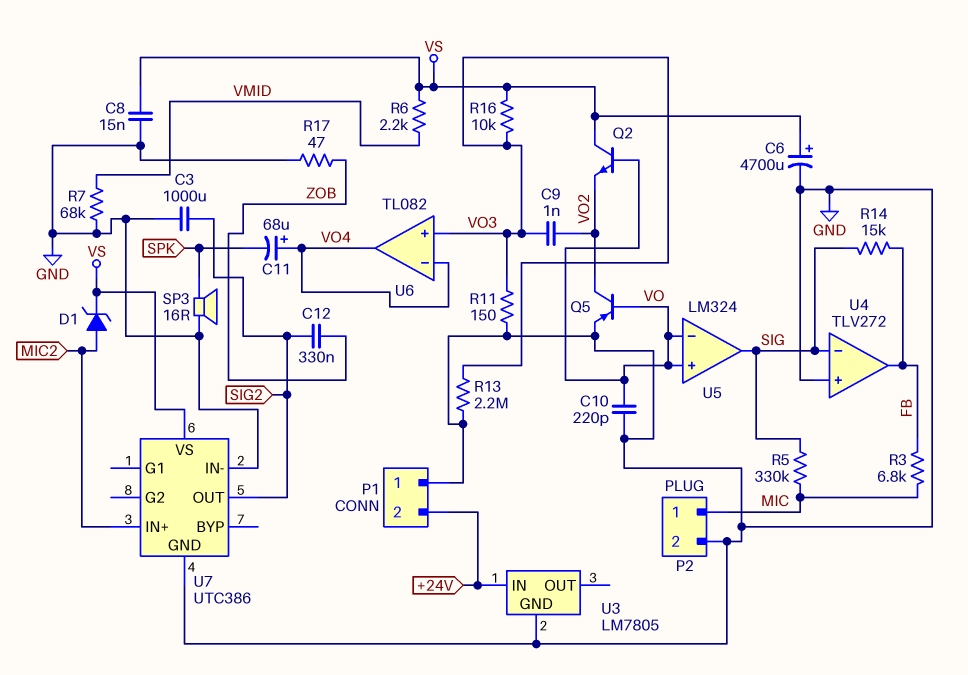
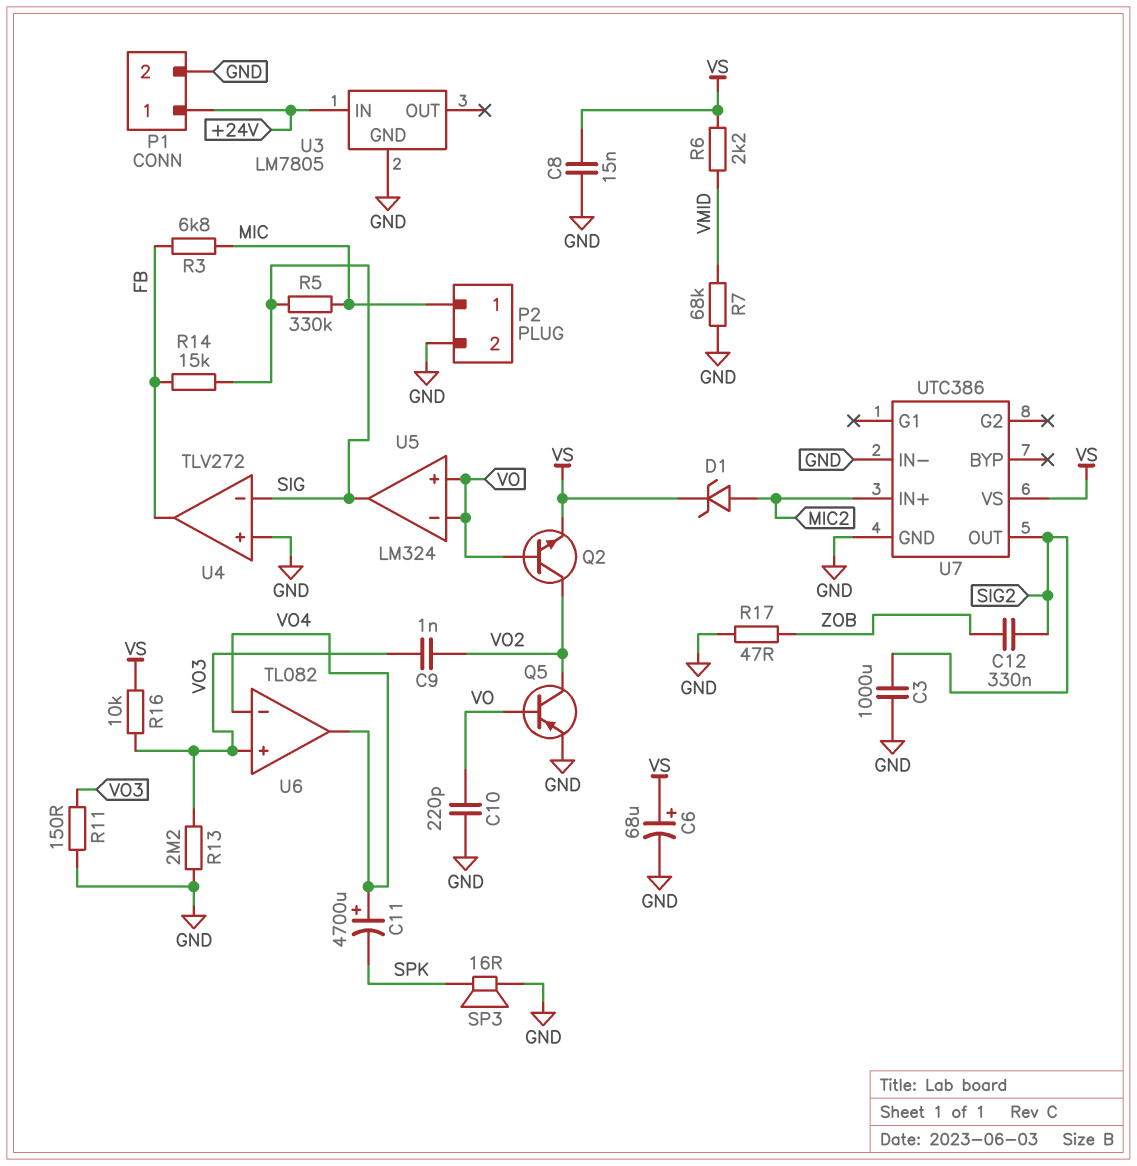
C6: 4700uF (plus VS, minus GND) -> 68uF (plus VS, minus GND)
C11: 68uF (plus VO4, minus SPK) -> 4700uF (plus VO4, minus SPK)
P1 pin 1: GND -> +24V
P1 pin 2: +24V -> GND
Q2: NPN (B VO, C VS, E VO2) -> NPN (B VO, C VO2, E VS)

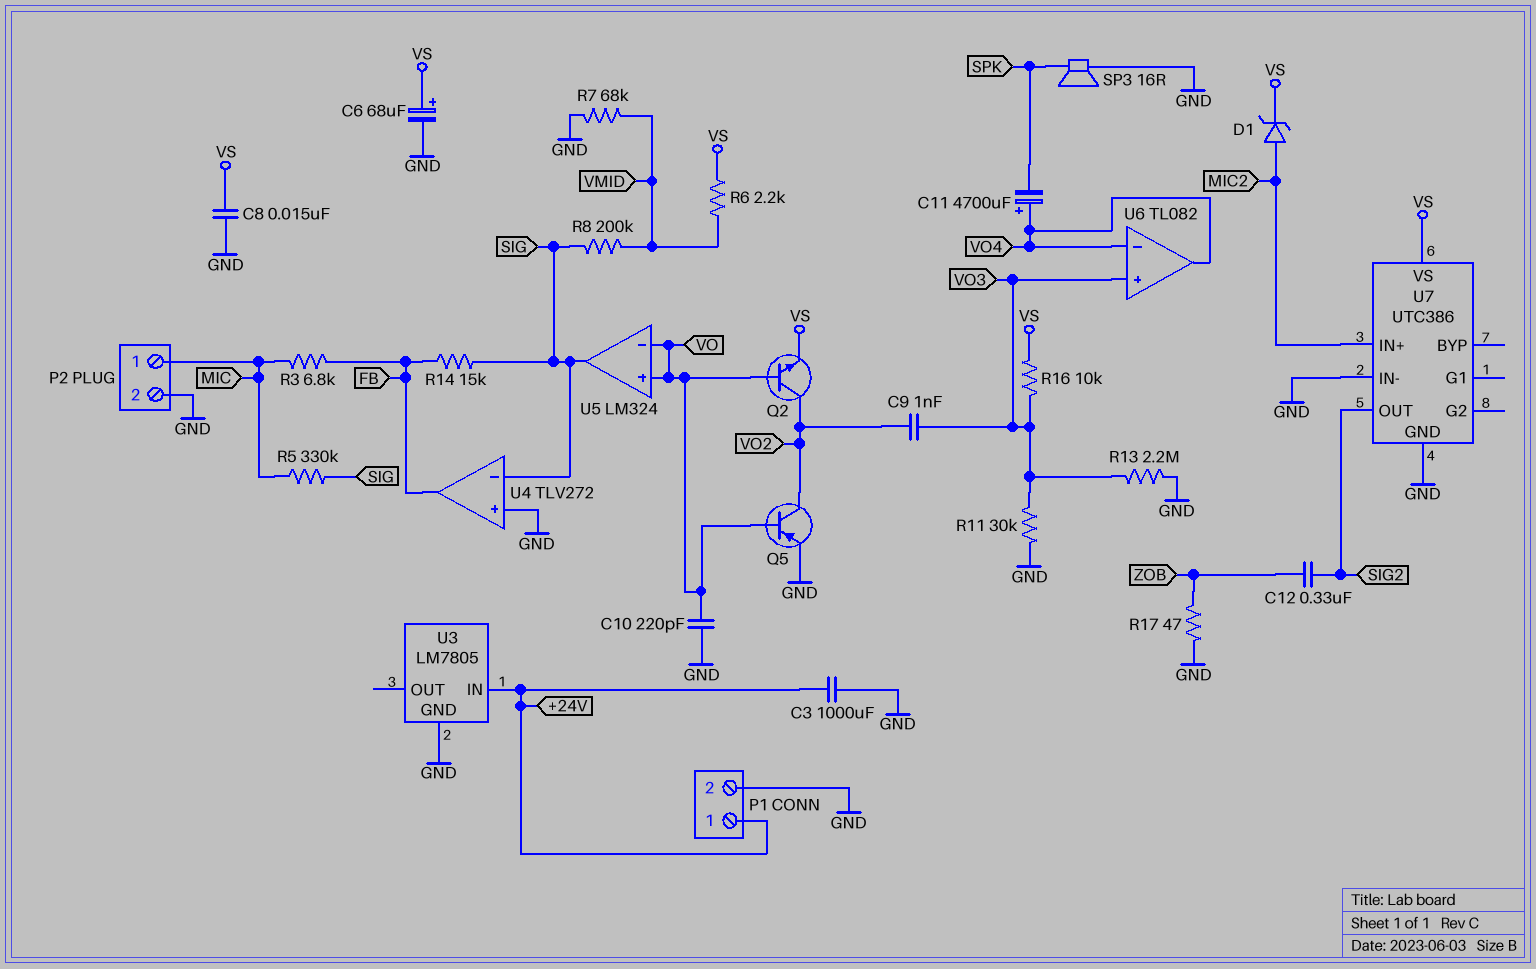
C3: 1000uF (GND, SIG2) -> 1000uF (+24V, GND)
R8: none -> 200k (SIG, VMID)
R11: 150 (GND, VO3) -> 30k (GND, VO3)

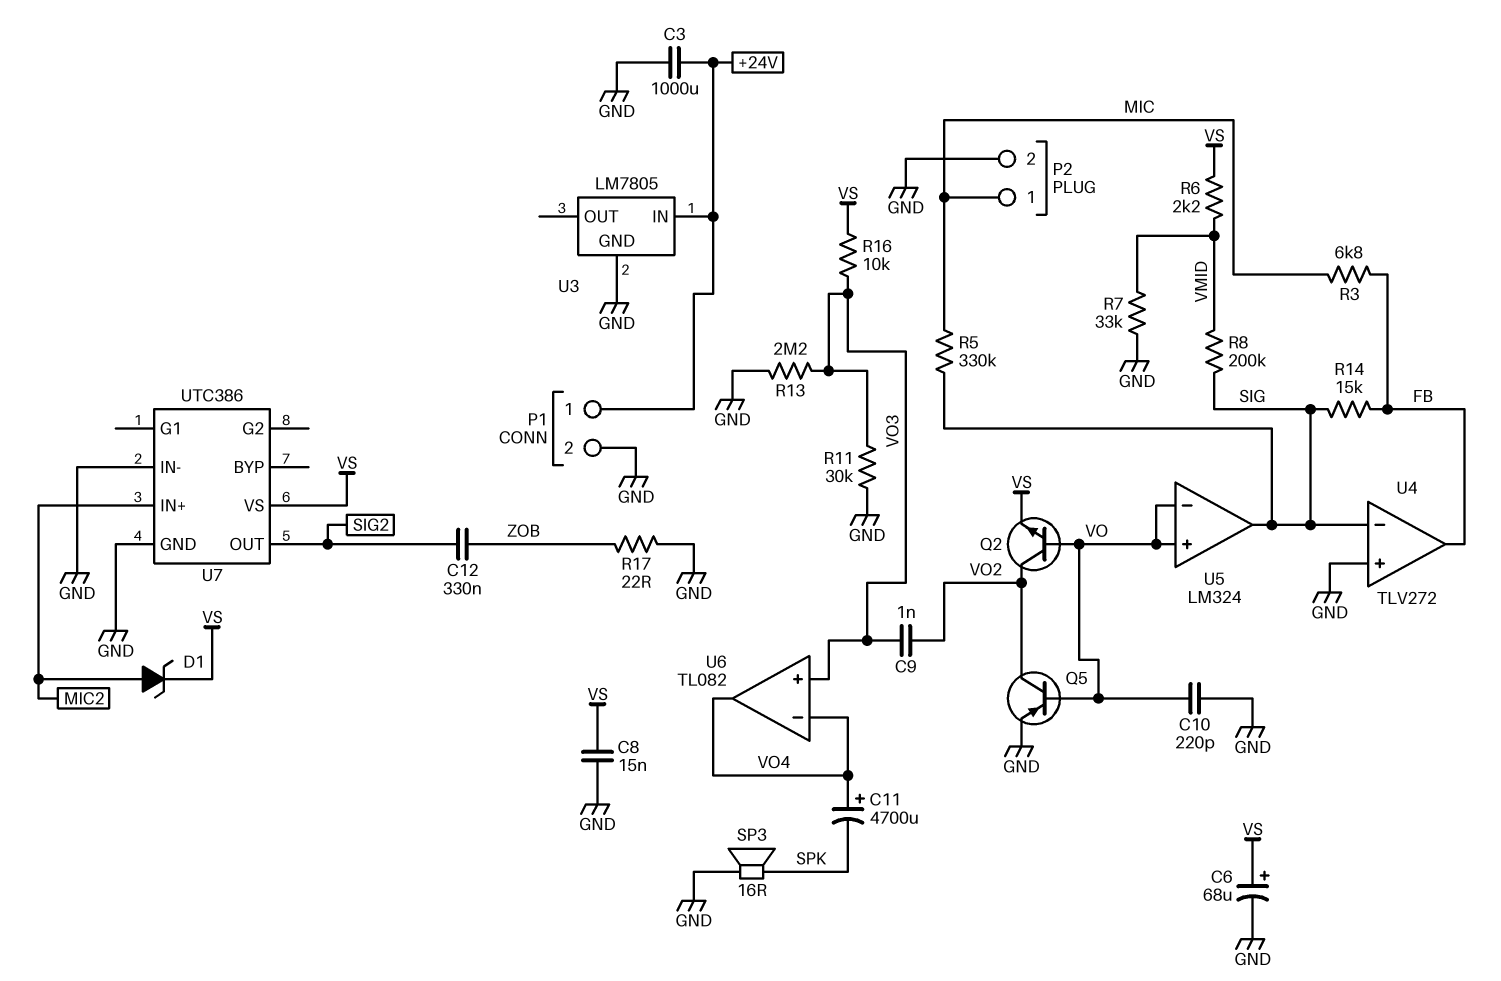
R7: 68k (GND, VMID) -> 33k (GND, VMID)
R17: 47 (GND, ZOB) -> 22 (GND, ZOB)

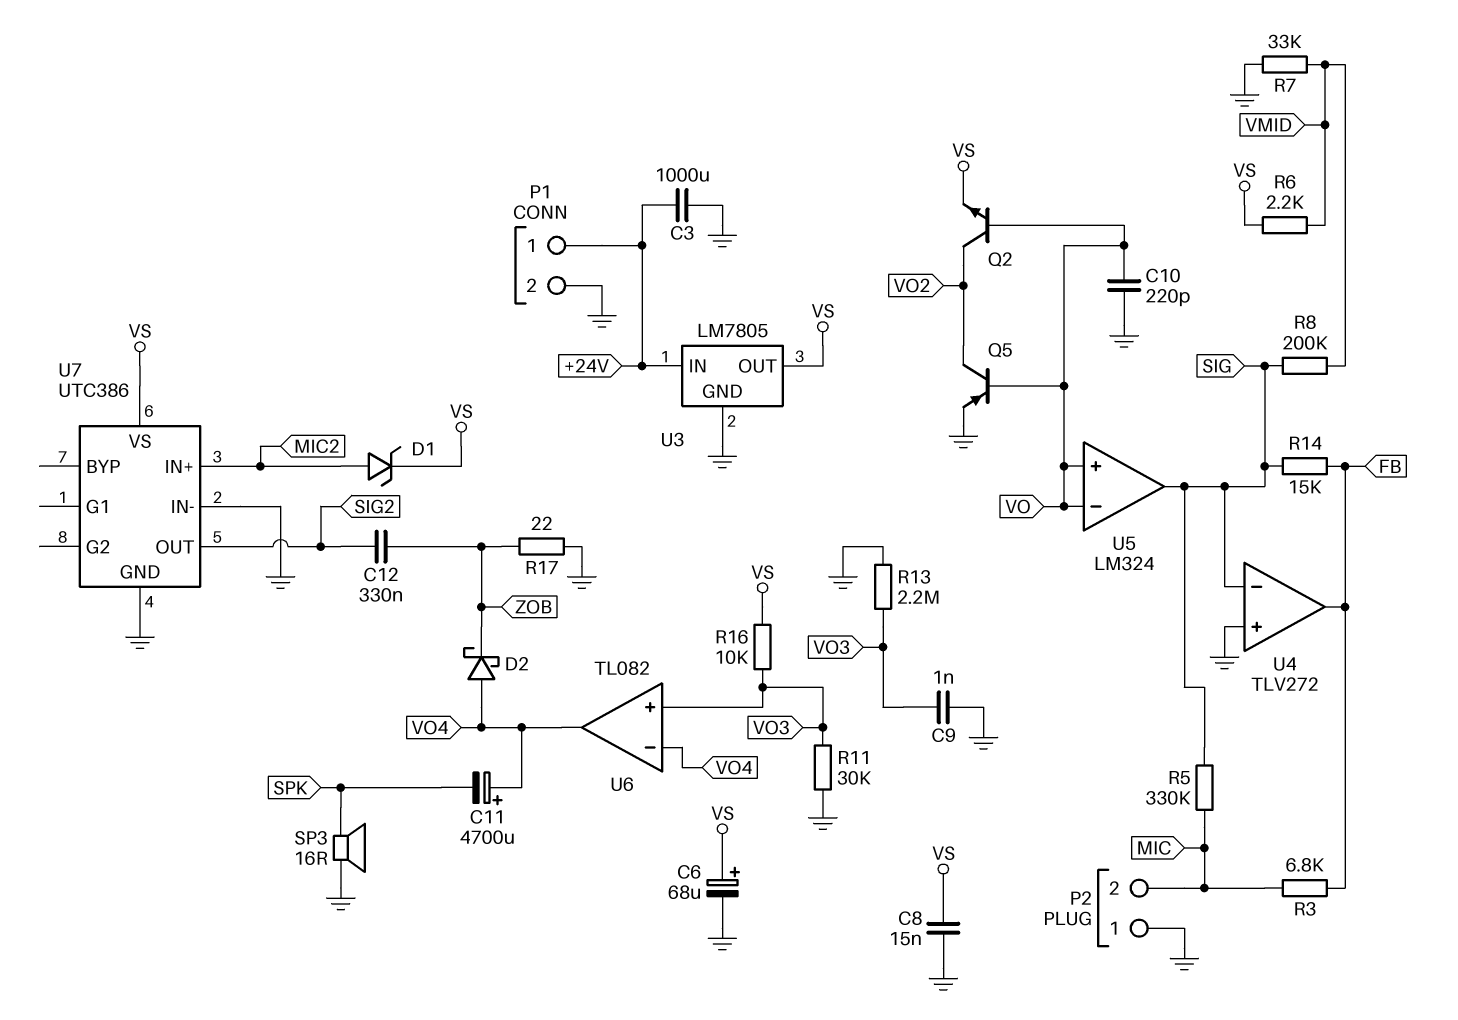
C9: 1nF (VO2, VO3) -> 1nF (GND, VO3)
D2: none -> schottky (A VO4, K ZOB)
P2 pin 1: MIC -> GND
P2 pin 2: GND -> MIC
U3 pin OUT: none -> VS

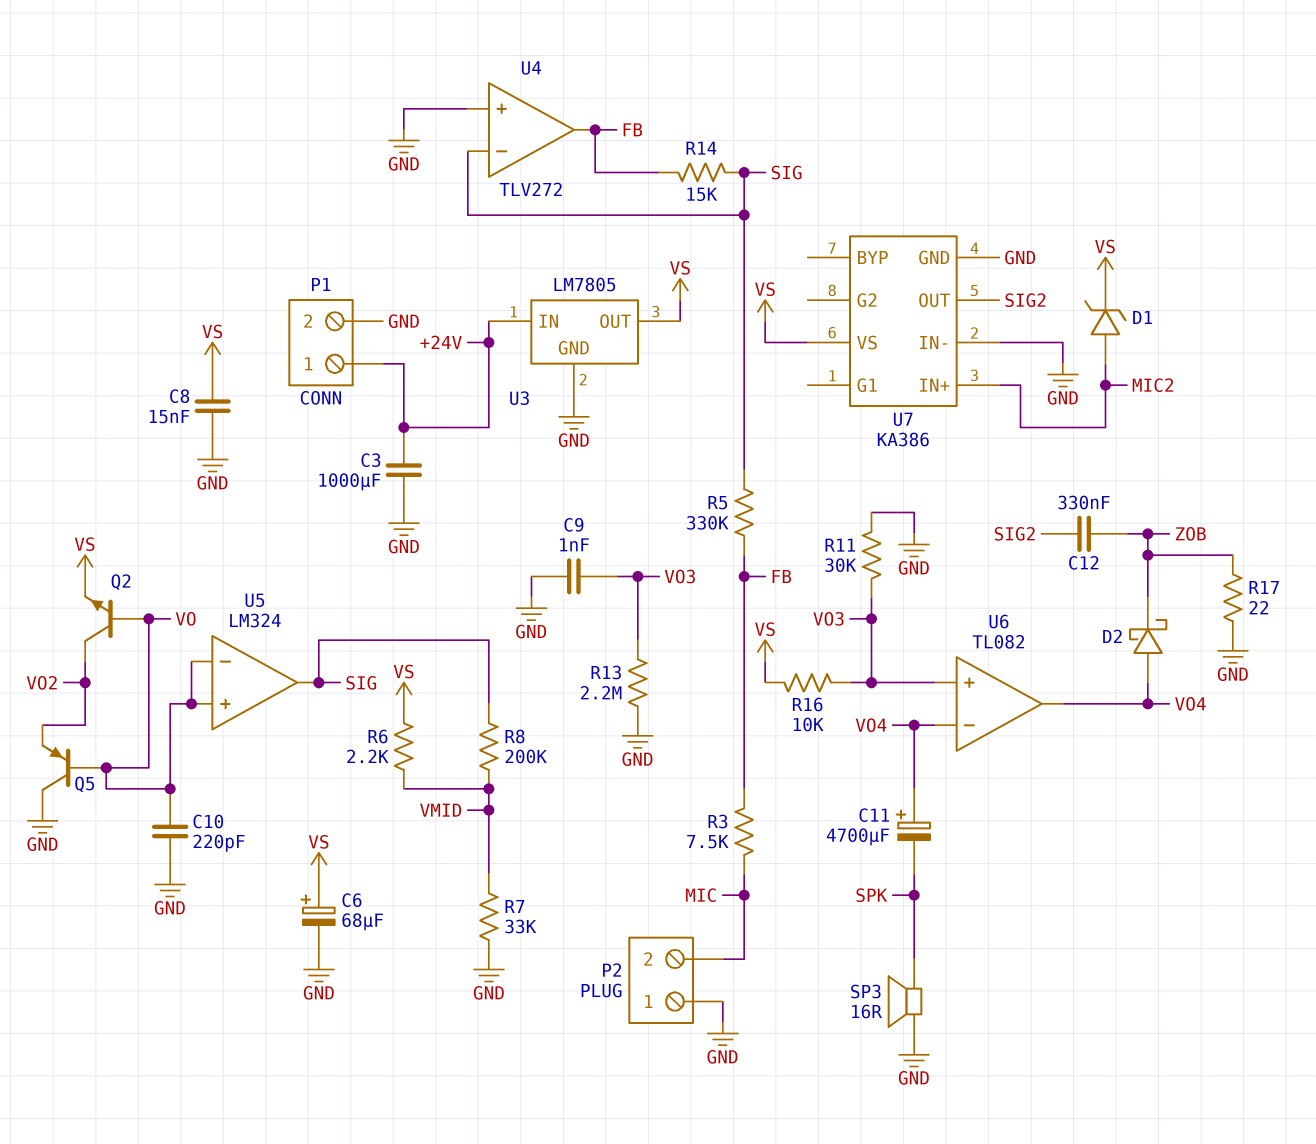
Q5: PNP (B VO, C VO2, E GND) -> PNP (B VO, C GND, E VO2)
R3: 6.8k (FB, MIC) -> 7.5k (FB, MIC)
R5: 330k (MIC, SIG) -> 330k (FB, SIG)
U7: UTC386 -> KA386

